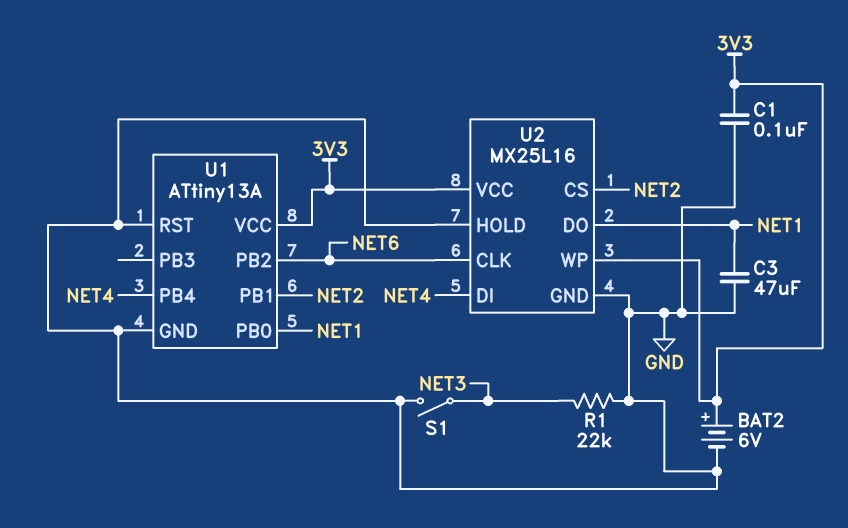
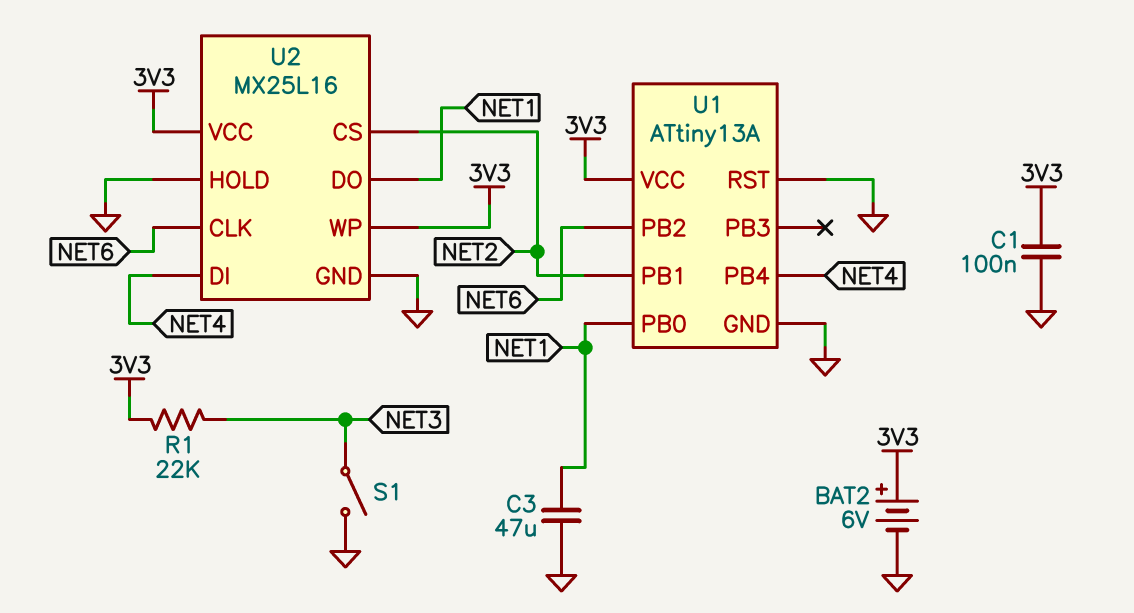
R1: 22k (GND, NET3) -> 22k (3V3, NET3)

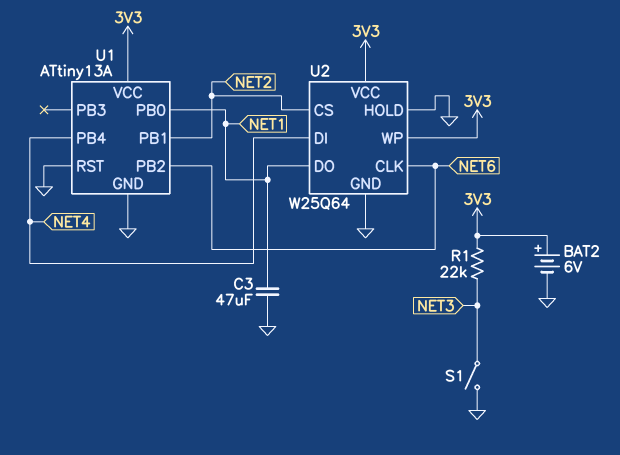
C1: 100nF (3V3, GND) -> none
U2: MX25L16 -> W25Q64

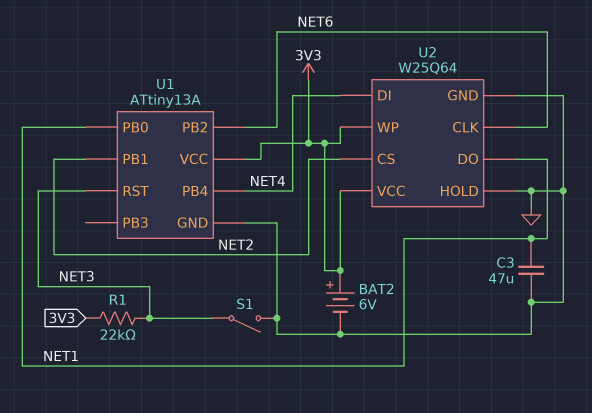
U1 pin RST: GND -> NET3

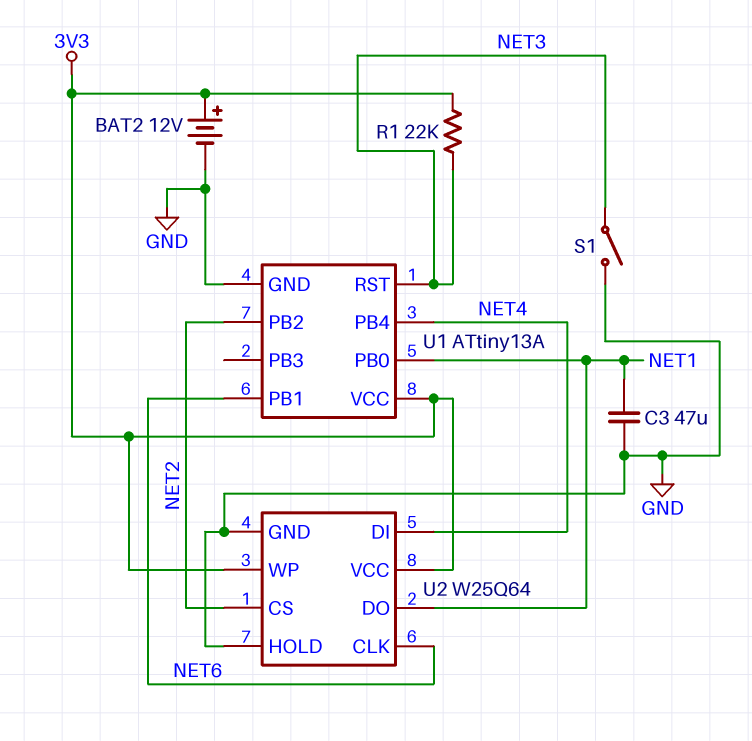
BAT2: 6V (plus 3V3, minus GND) -> 12V (plus 3V3, minus GND)
U1 pin PB1: NET2 -> NET6
U1 pin PB2: NET6 -> NET2

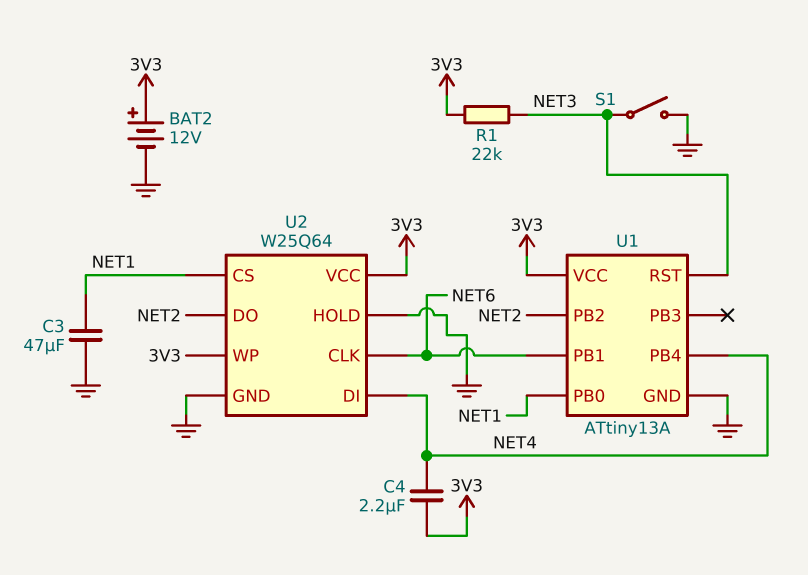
C4: none -> 2.2uF (3V3, NET4)
U2 pin CS: NET2 -> NET1
U2 pin DO: NET1 -> NET2

